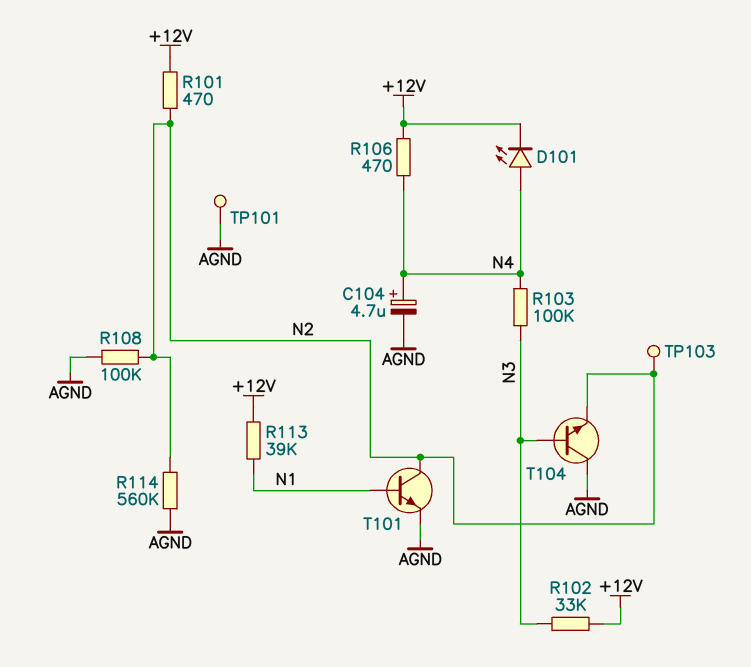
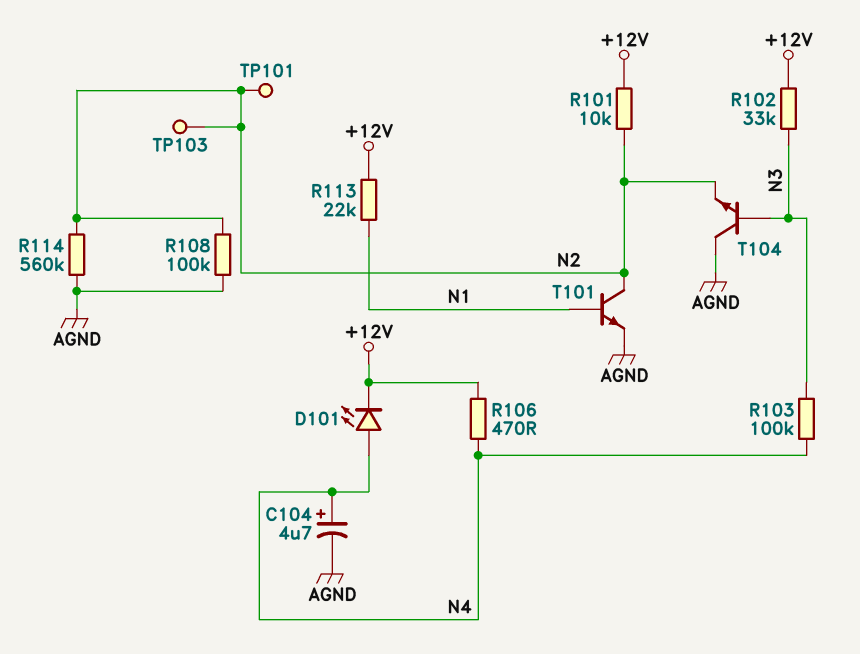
R101: 470 (+12V, N2) -> 10k (+12V, N2)
R113: 39k (+12V, N1) -> 22k (+12V, N1)
TP101: test point (AGND) -> test point (N2)

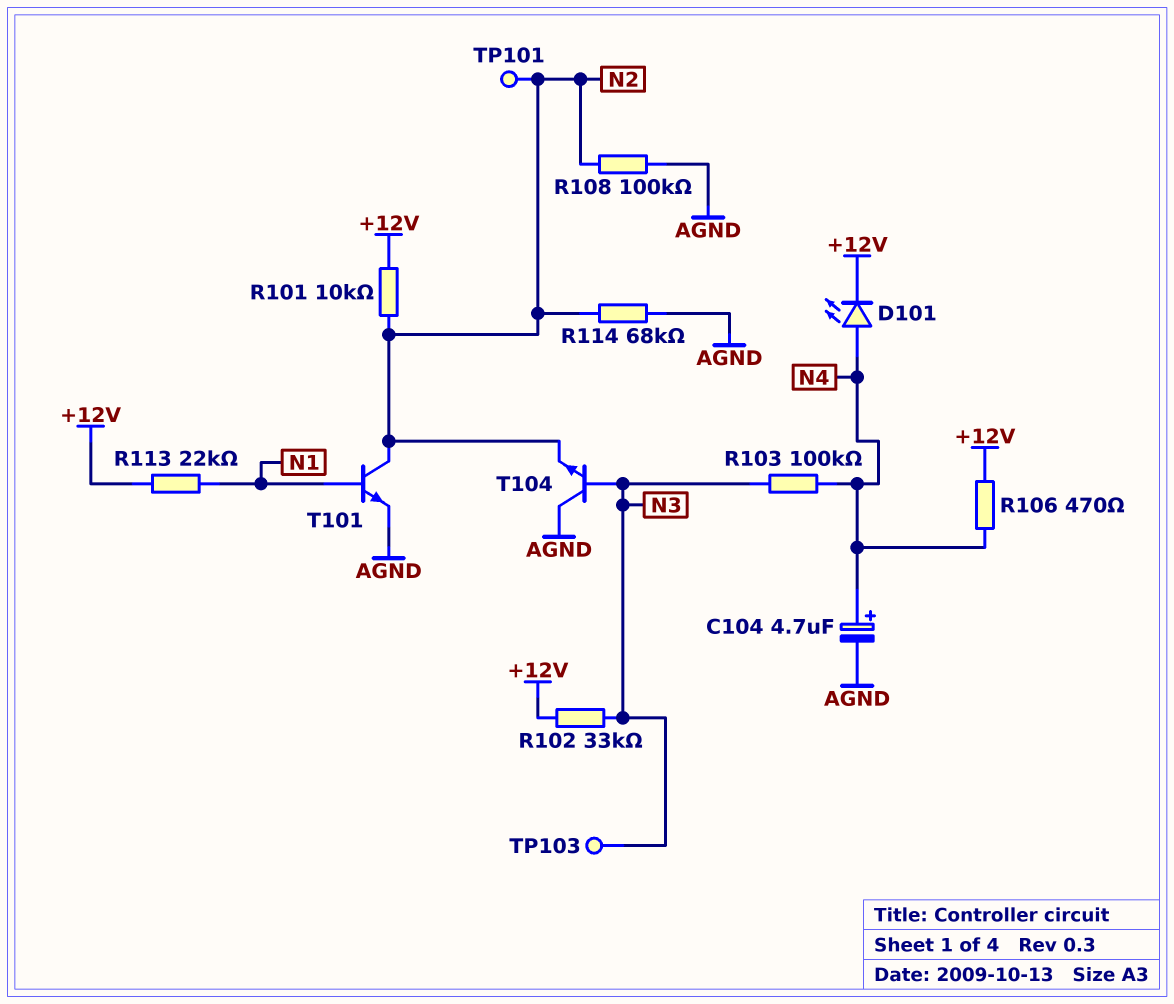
R114: 560k (AGND, N2) -> 68k (AGND, N2)
TP103: test point (N2) -> test point (N3)

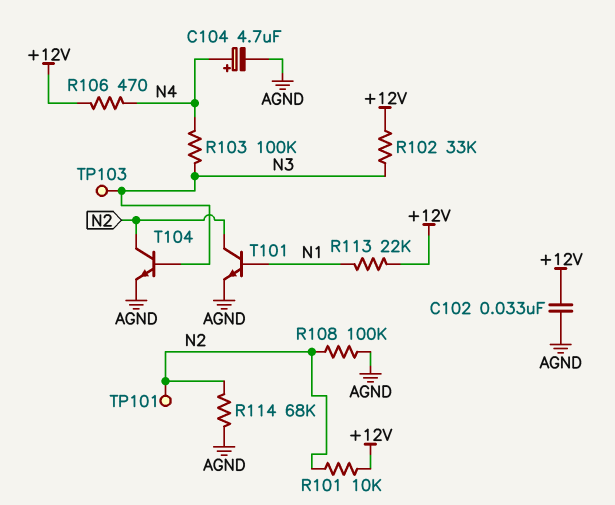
C102: none -> 33nF (+12V, AGND)
D101: LED (A N4, K +12V) -> none
T104: NPN (B N3, C AGND, E N2) -> NPN (B N3, C N2, E AGND)

